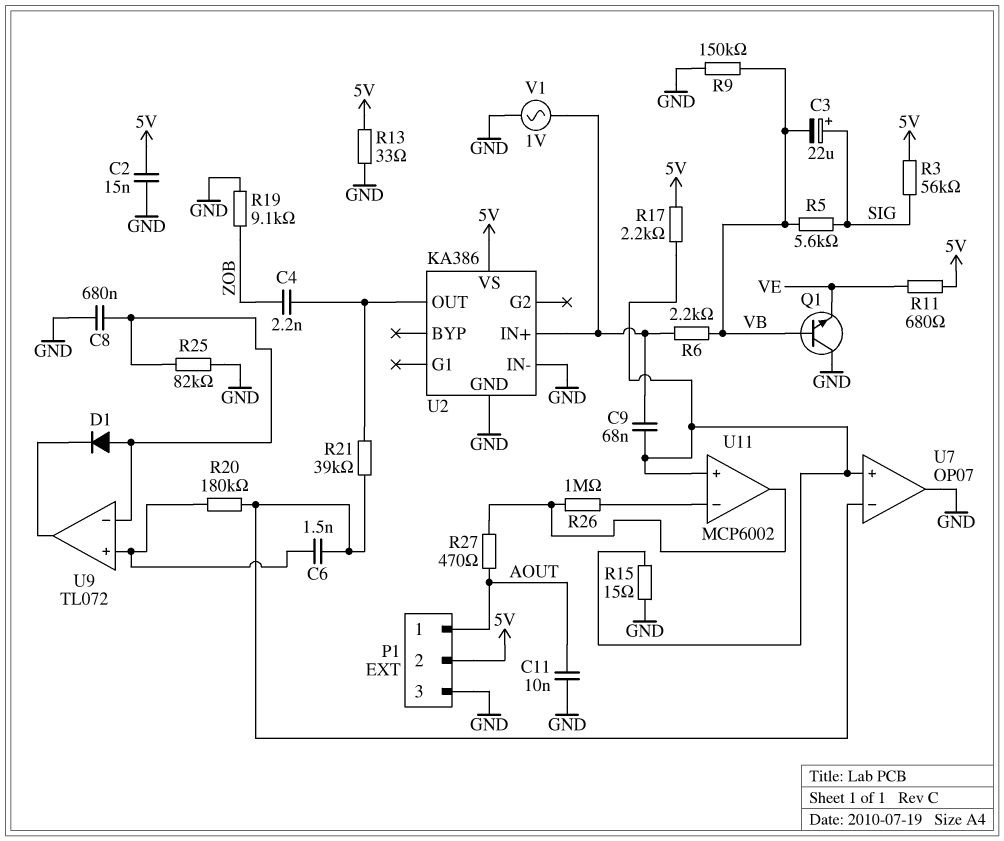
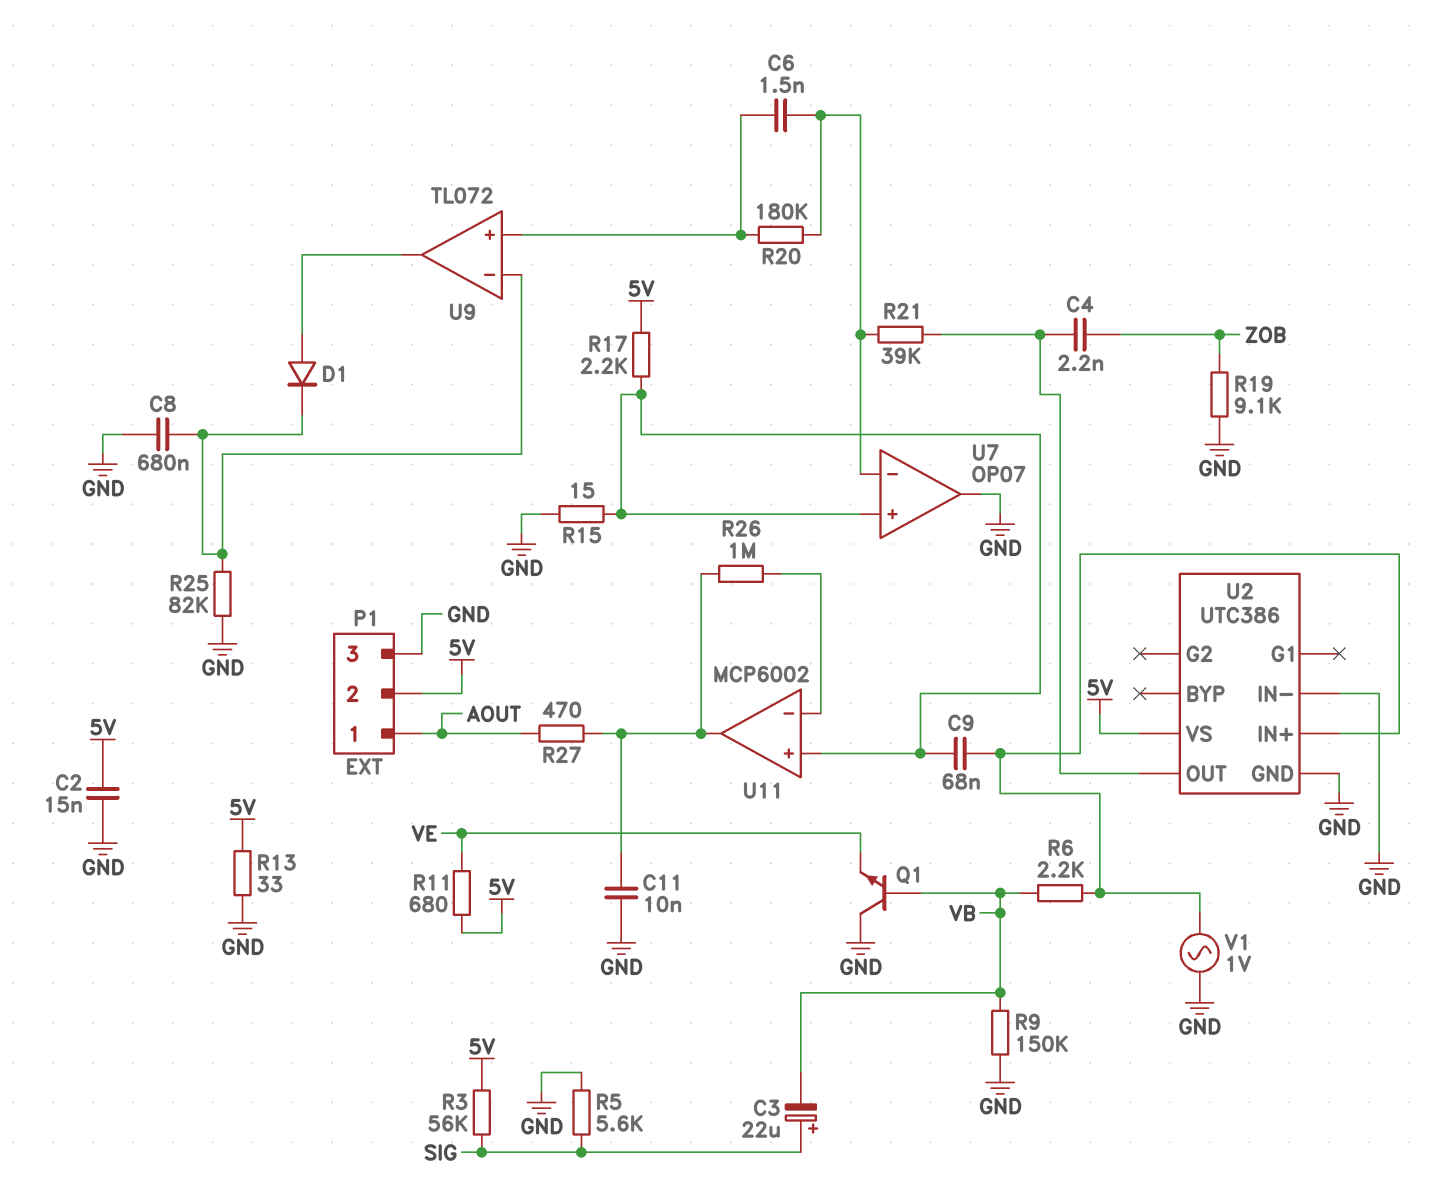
C11: 10nF (AOUT, GND) -> 10nF (GND, U11/out)
D1: diode (A U9/in-, K U9/out) -> diode (A U9/out, K U9/in-)
R5: 5.6k (SIG, VB) -> 5.6k (GND, SIG)
U2: KA386 -> UTC386

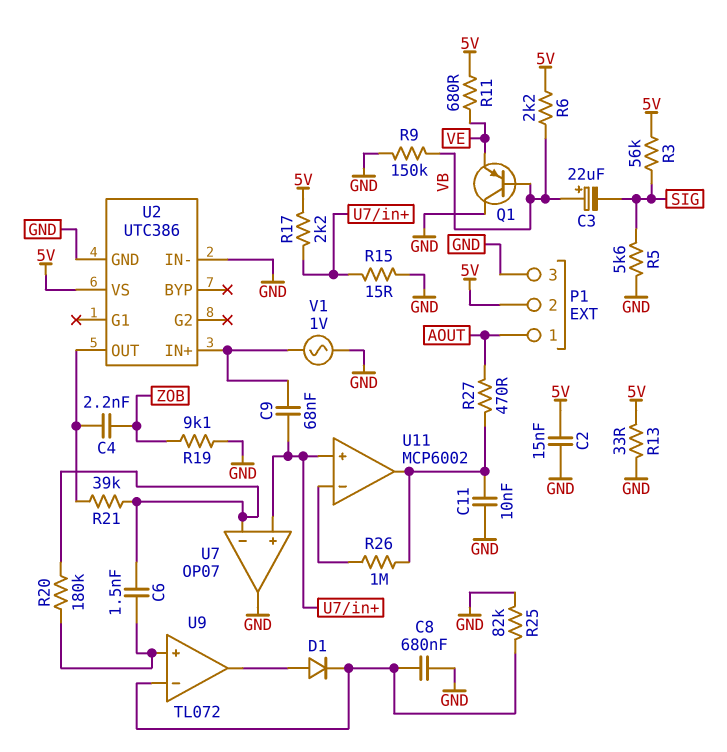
C3: 22uF (plus SIG, minus VB) -> 22uF (plus VB, minus SIG)
Q1: NPN (B VB, C GND, E VE) -> PNP (B VB, C GND, E VE)
R6: 2.2k (U2/IN+, VB) -> 2.2k (5V, VB)

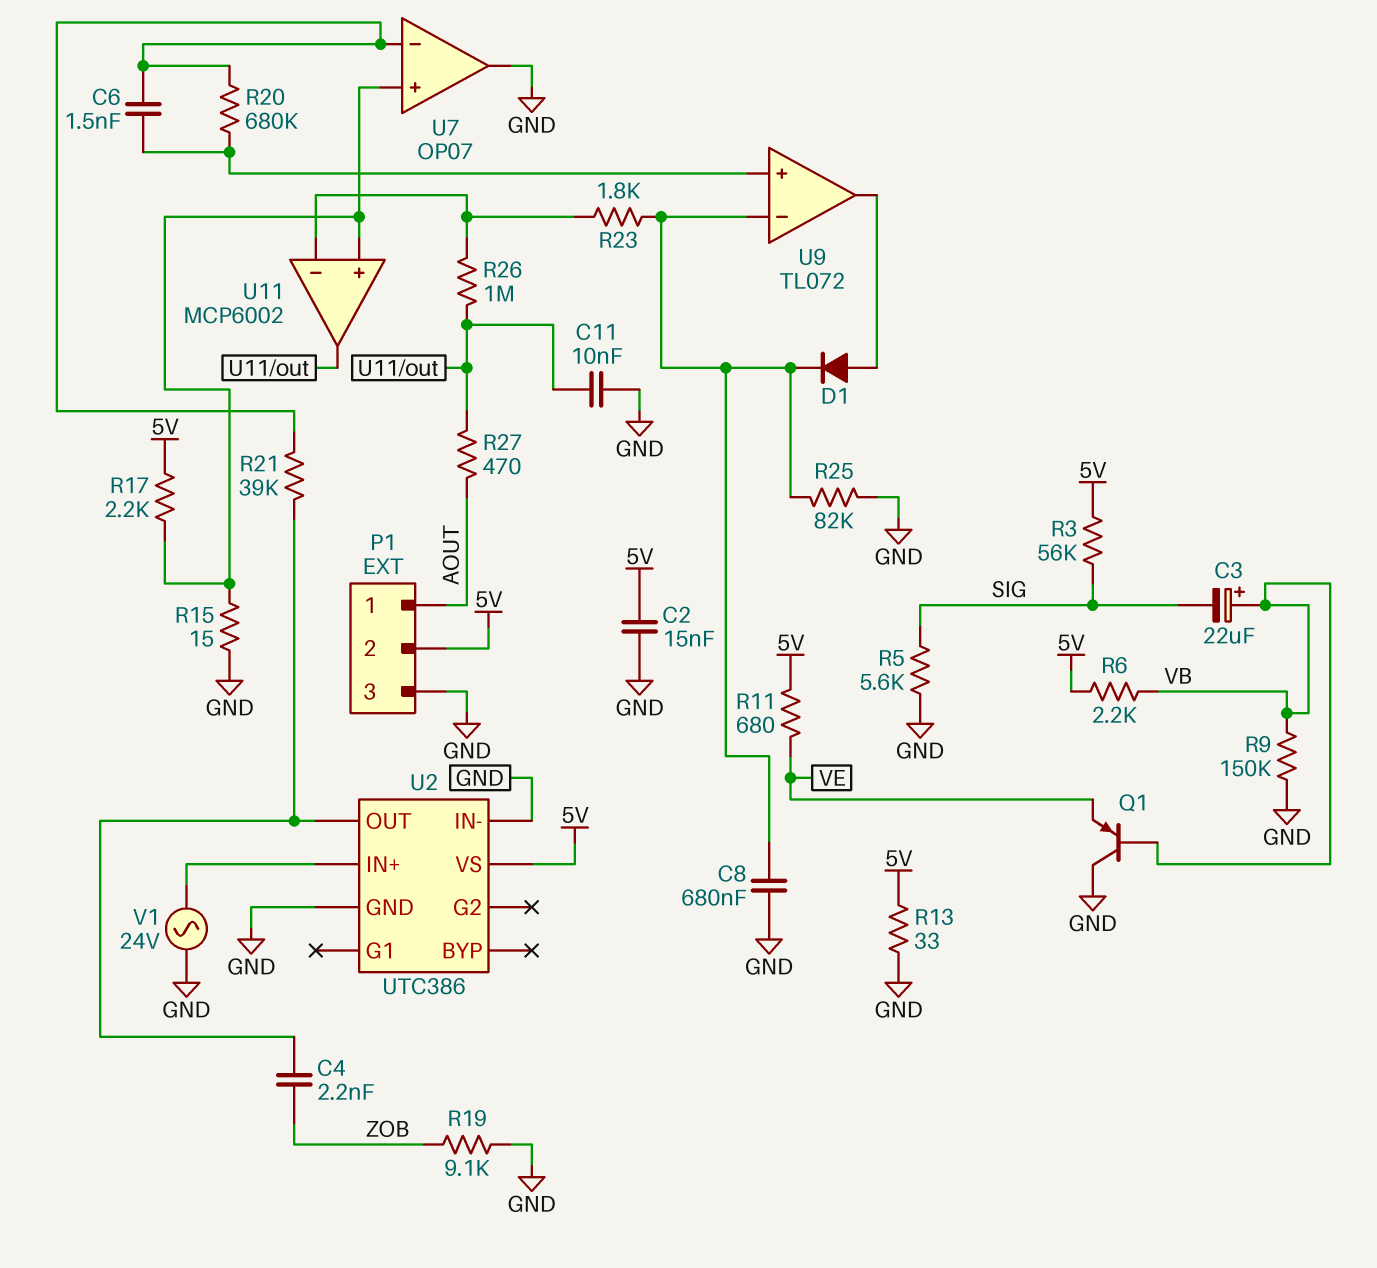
C9: 68nF (U2/IN+, U7/in+) -> none
R20: 180k (U7/in-, U9/in+) -> 680k (U7/in-, U9/in+)
R23: none -> 1.8k (U9/in-, U11/in-)
V1: AC 1V (GND, U2/IN+) -> AC 24V (GND, U2/IN+)

